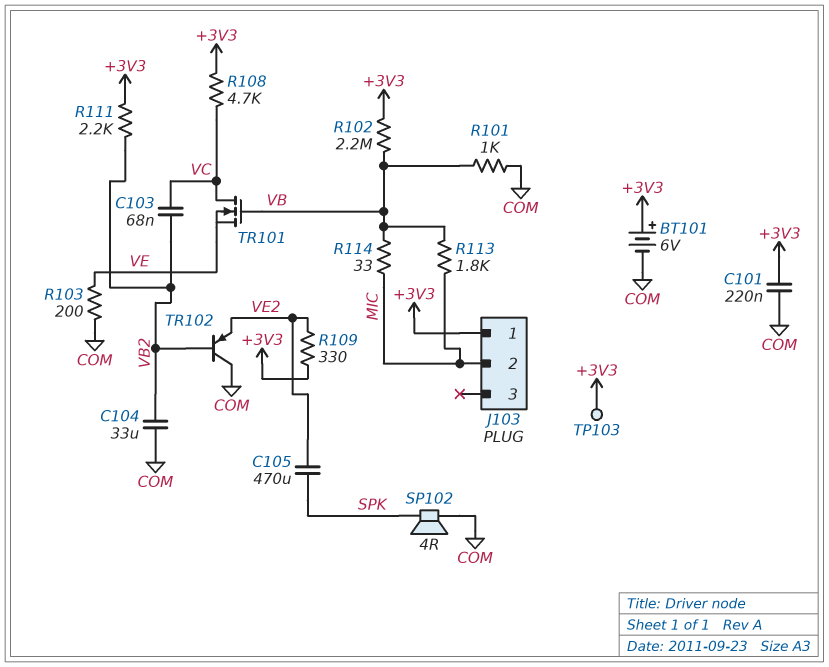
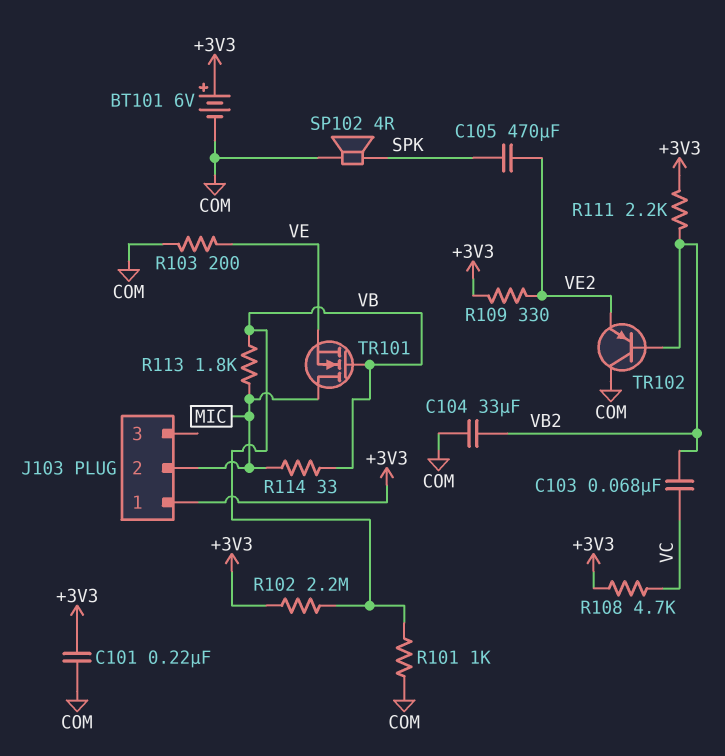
TP103: test point (+3V3) -> none
TR101: NMOS (G VB, D VC, S VE) -> NMOS (G VB, D MIC, S VE)

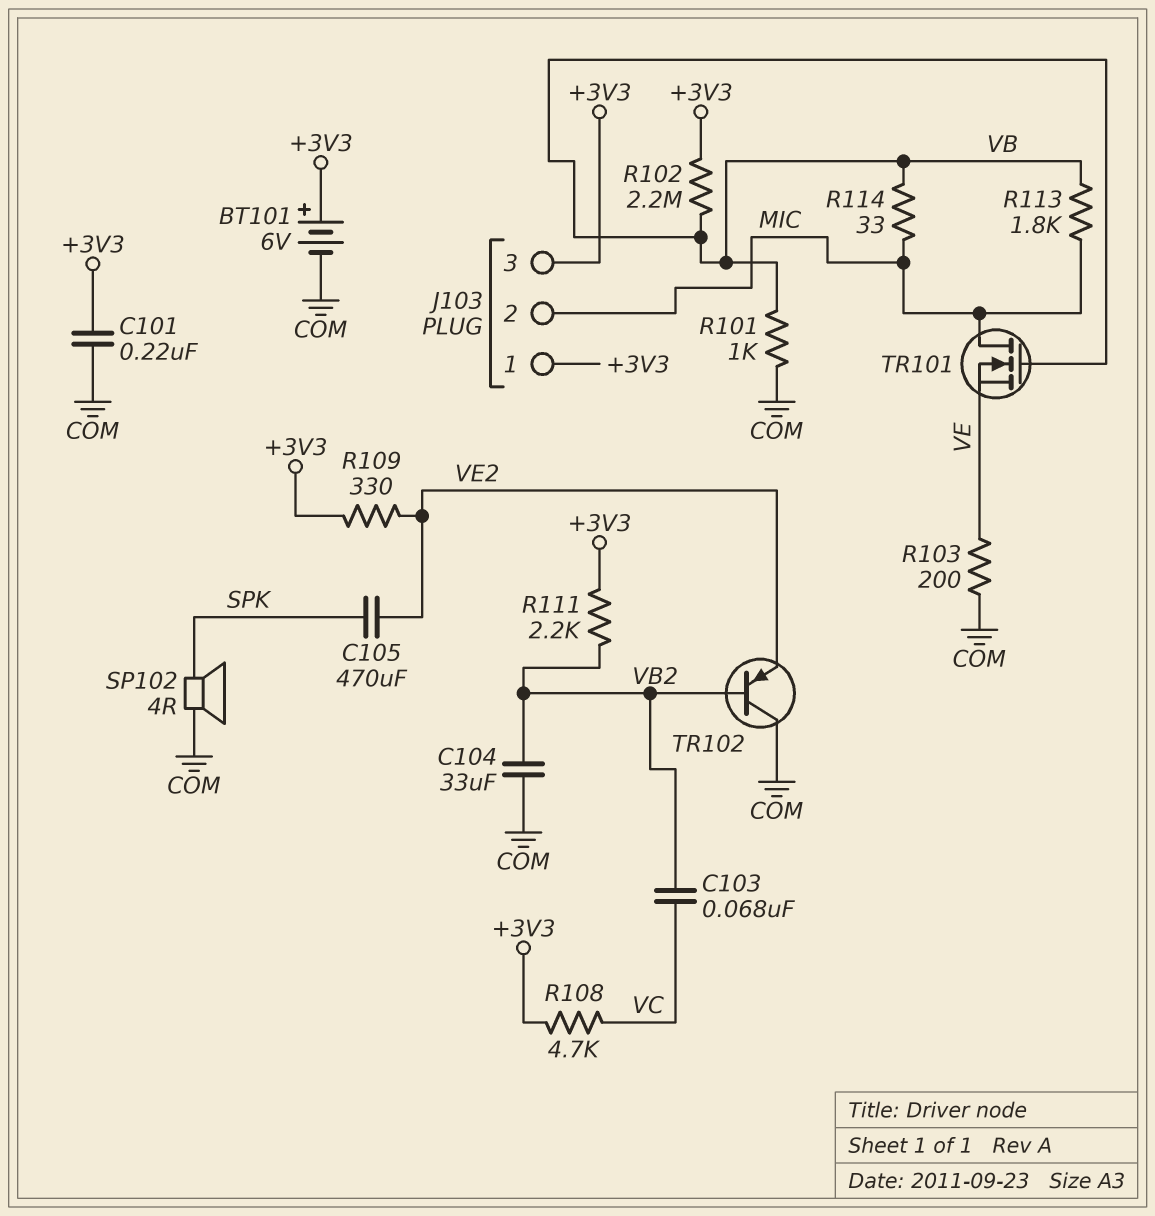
J103 pin 3: none -> +3V3

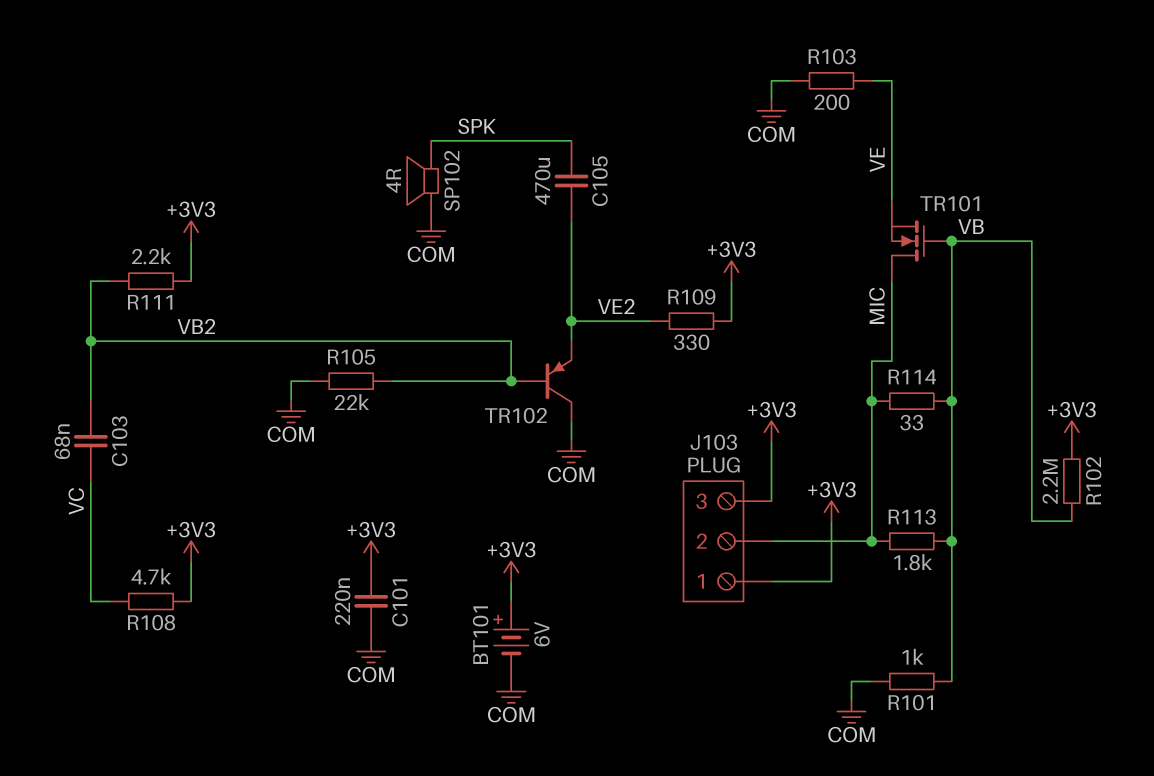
C104: 33uF (COM, VB2) -> none
R105: none -> 22k (COM, VB2)

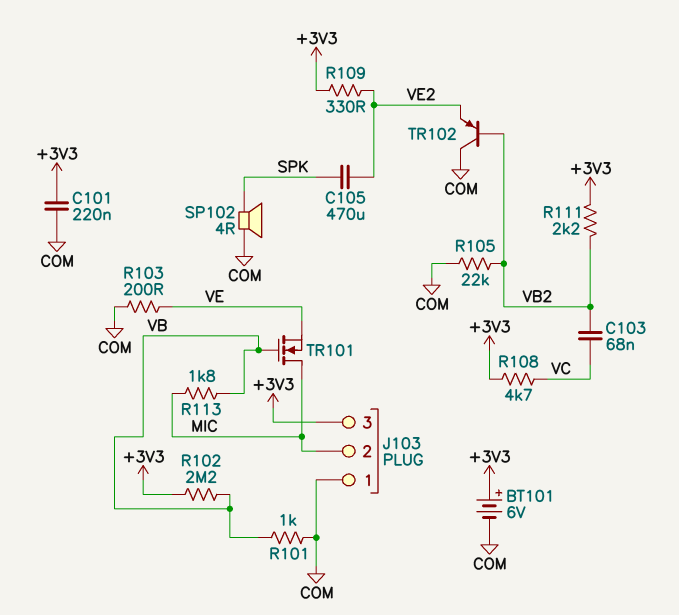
J103 pin 1: +3V3 -> COM
R114: 33 (MIC, VB) -> none

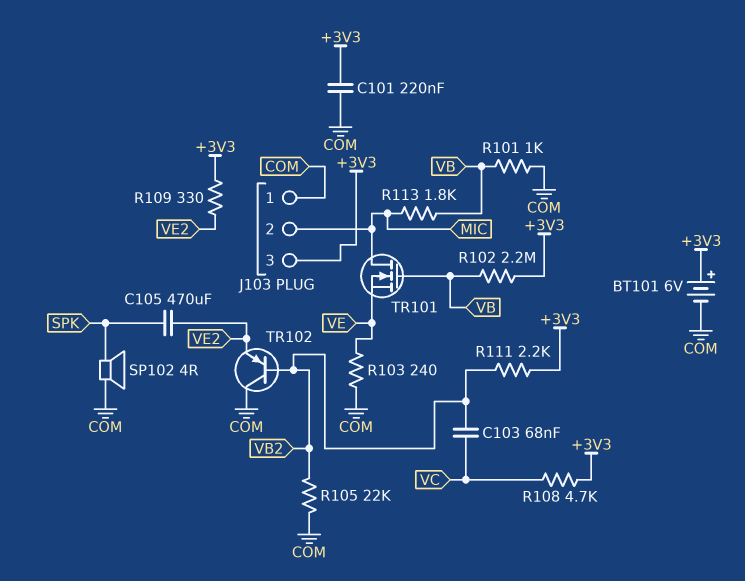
R103: 200 (COM, VE) -> 240 (COM, VE)

